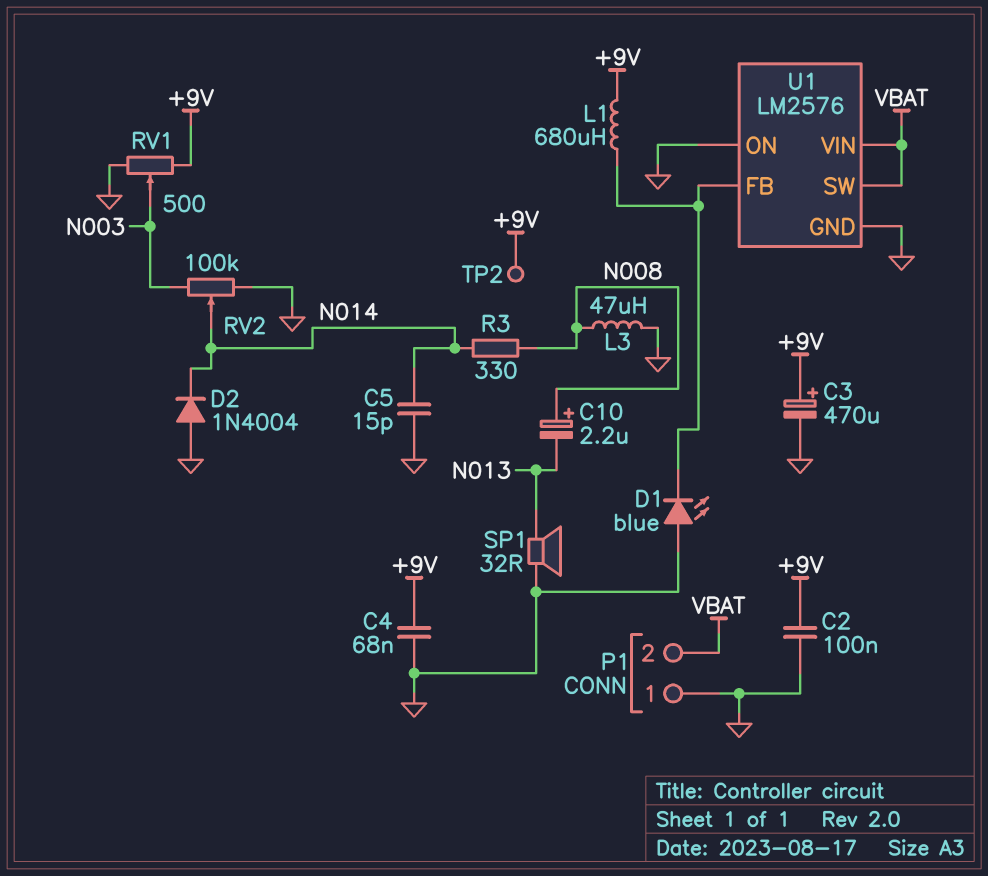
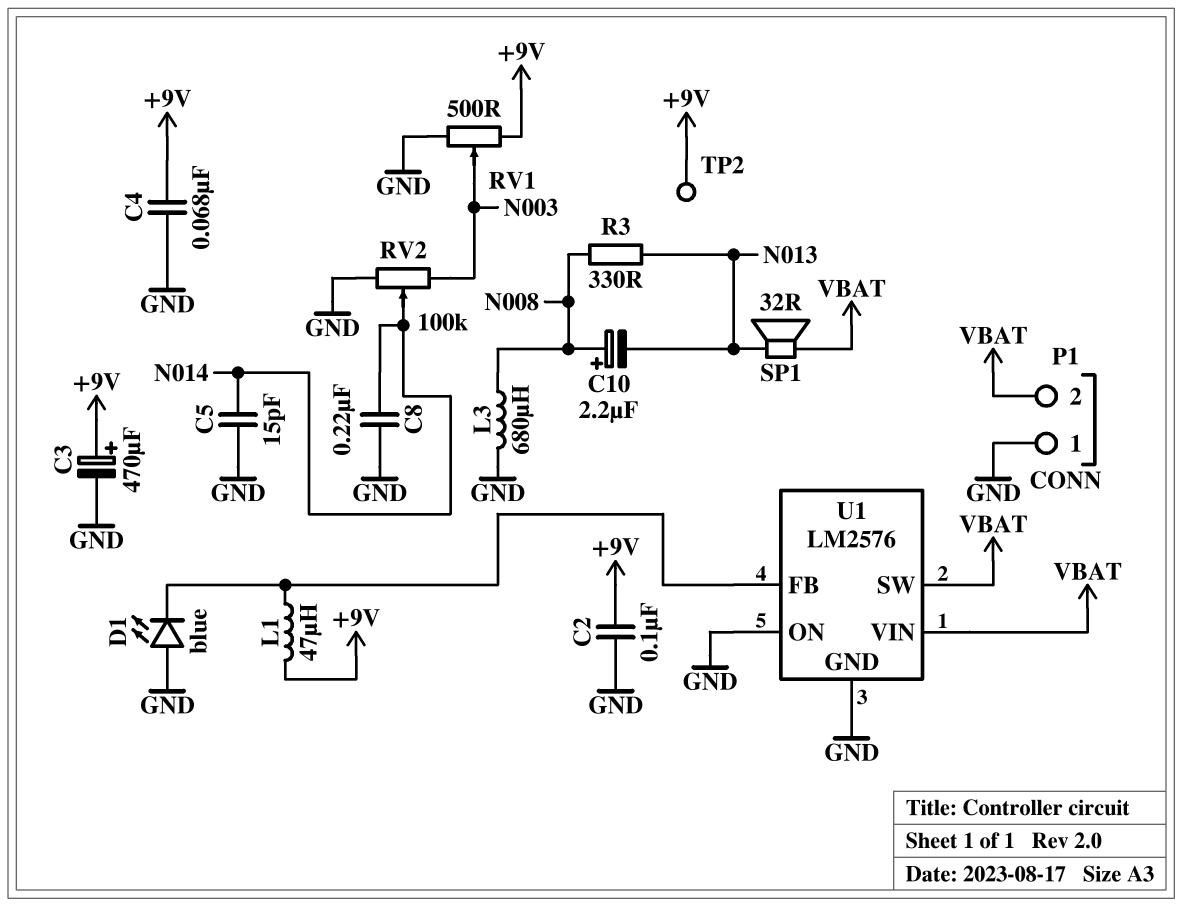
C8: none -> 220nF (GND, N014)
D2: diode 1N4004 (A GND, K N014) -> none
L1: 680uH (+9V, U1/FB) -> 47uH (+9V, U1/FB)
L3: 47uH (GND, N008) -> 680uH (GND, N008)
R3: 330 (N008, N014) -> 330 (N008, N013)
SP1: speaker 32R (GND, N013) -> speaker 32R (N013, VBAT)

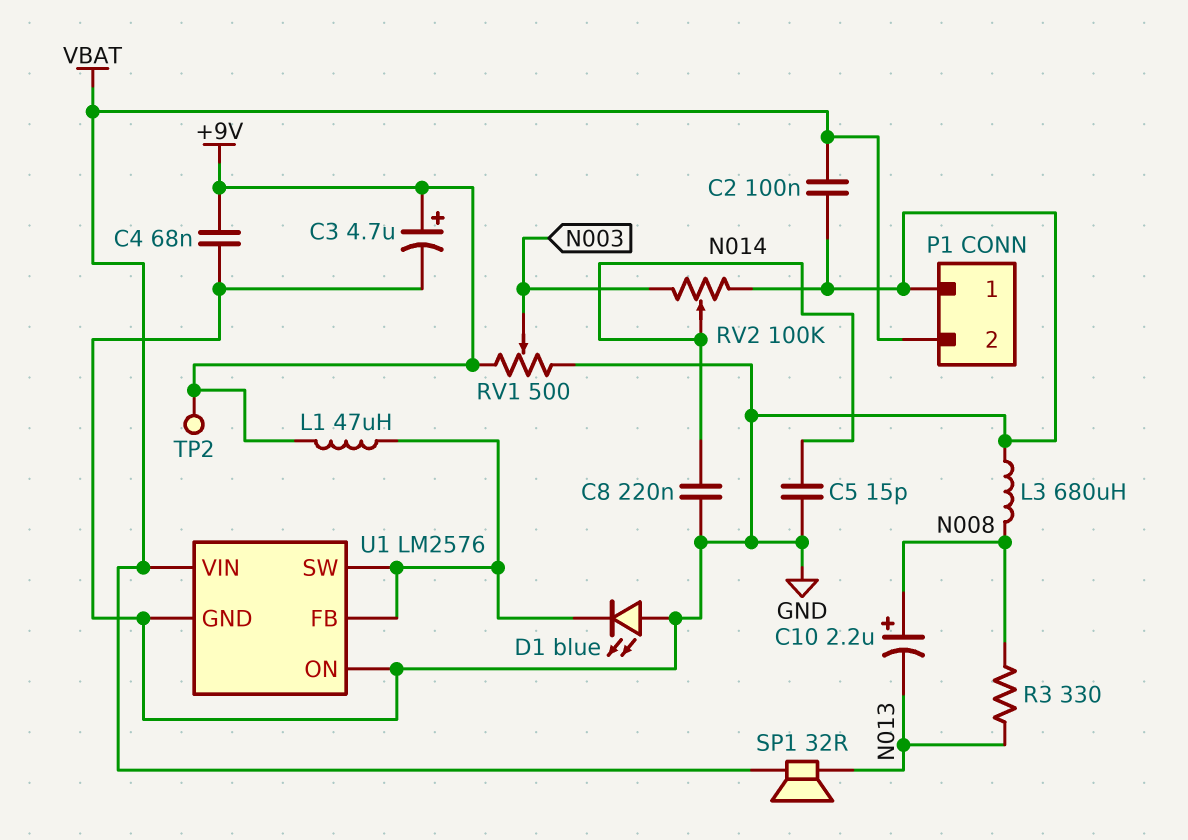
C2: 100nF (+9V, GND) -> 100nF (GND, VBAT)
C3: 470uF (plus +9V, minus GND) -> 4.7uF (plus +9V, minus GND)
U1 pin SW: VBAT -> U1/FB

